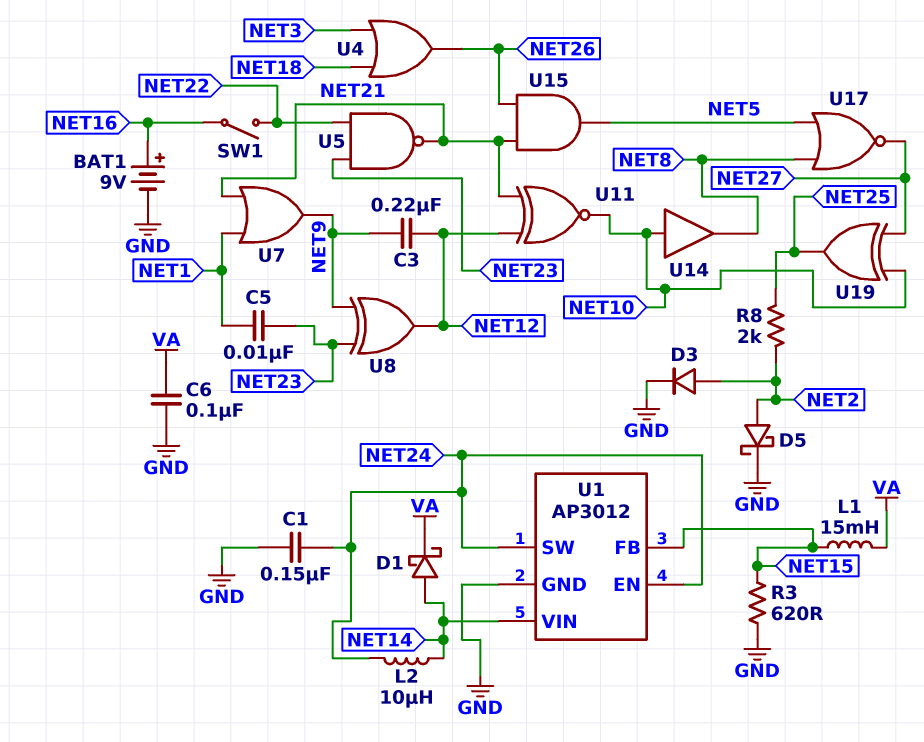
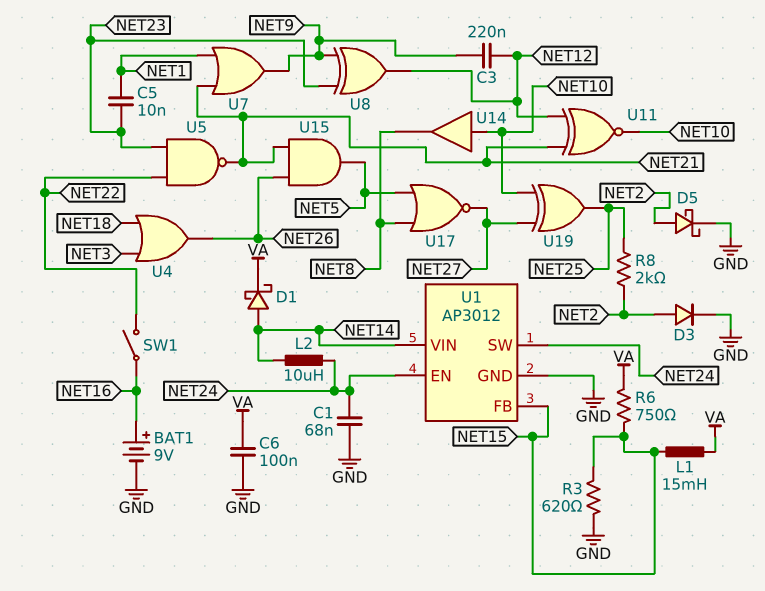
C1: 150nF (GND, NET24) -> 68nF (GND, NET24)
R6: none -> 750 (NET15, VA)

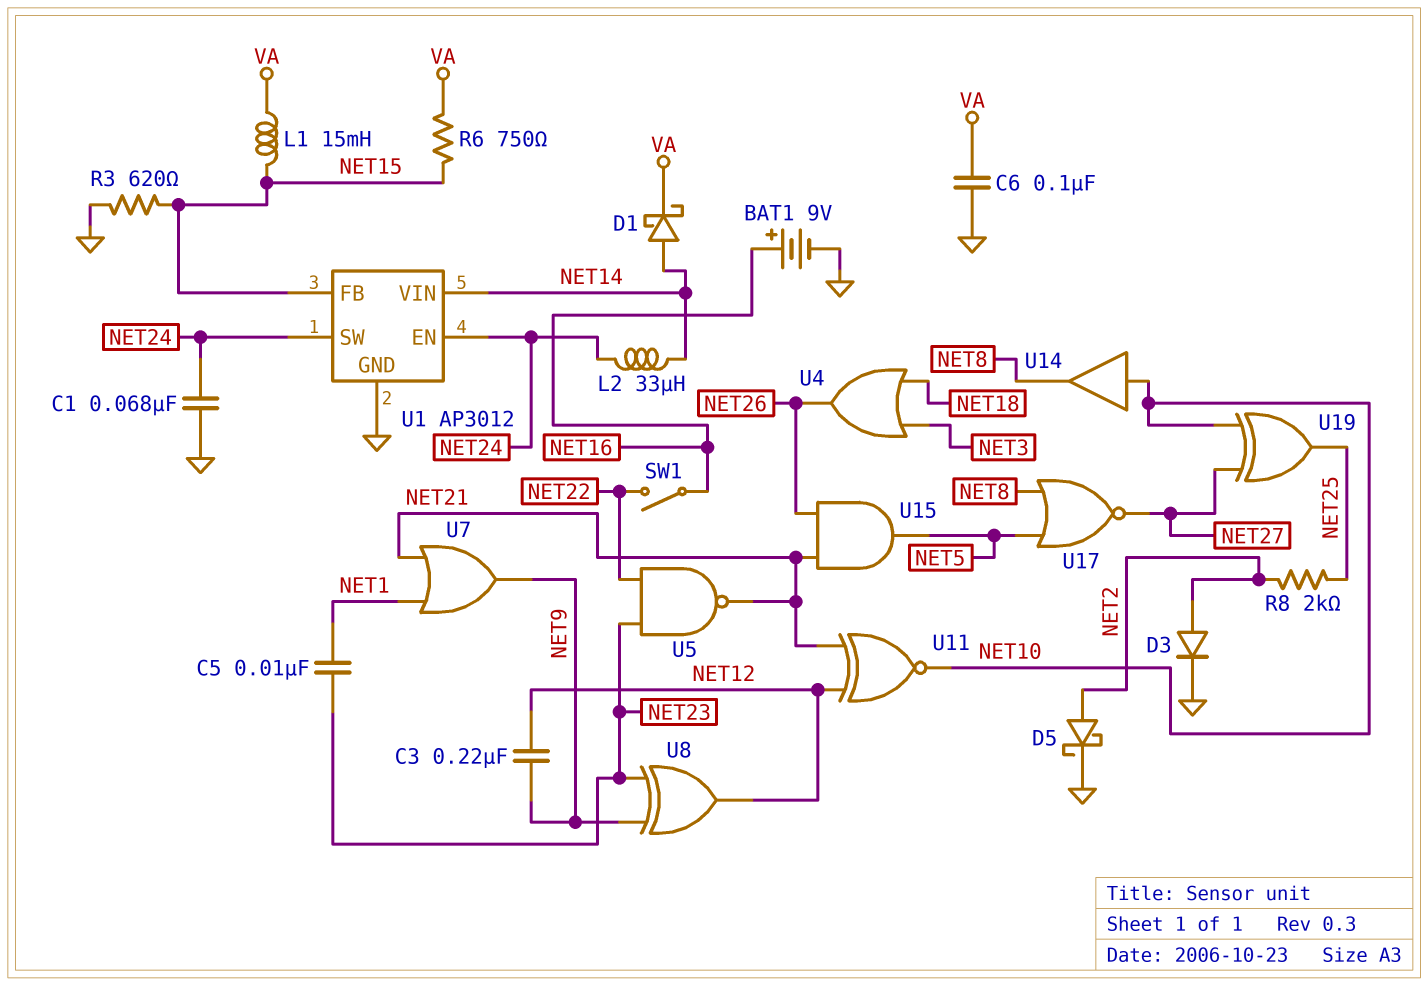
L2: 10uH (NET14, NET24) -> 33uH (NET14, NET24)

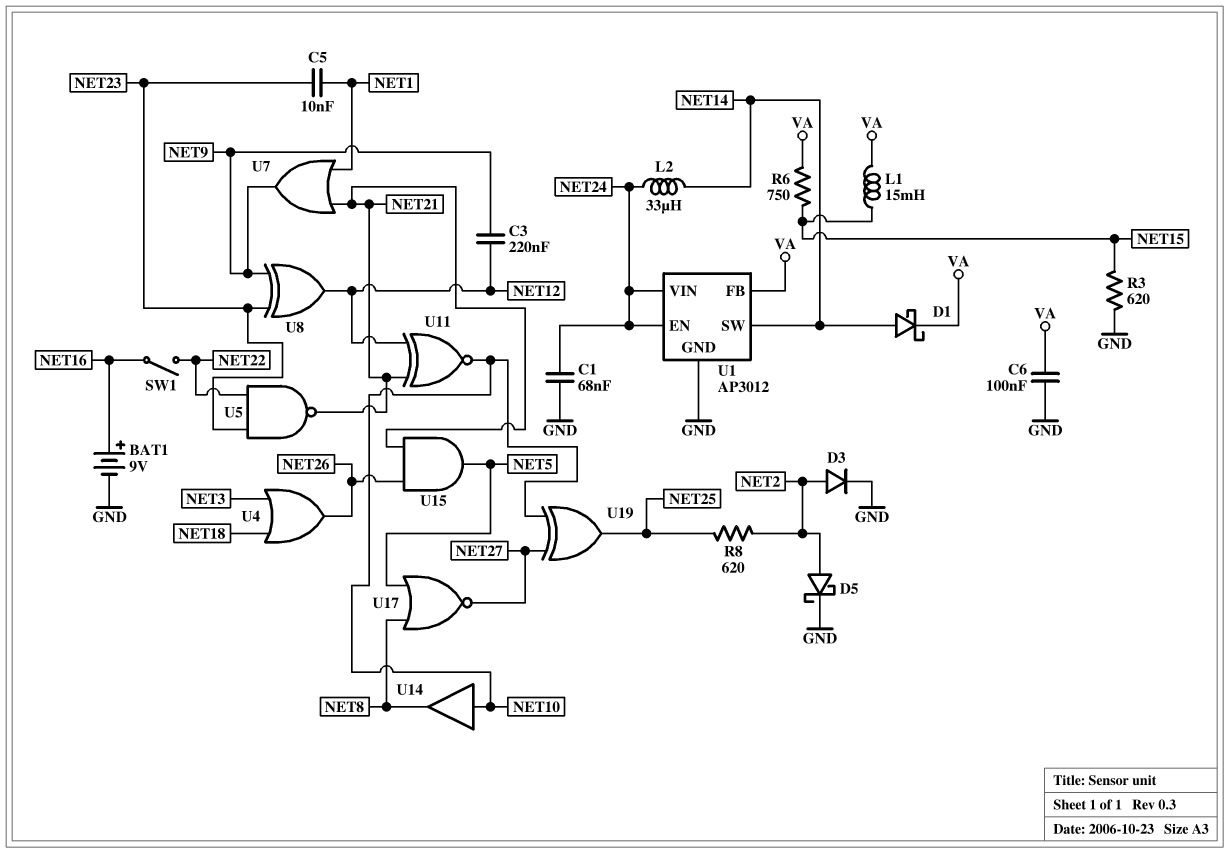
R8: 2k (NET2, NET25) -> 620 (NET2, NET25)
U1 pin FB: NET15 -> VA
U1 pin SW: NET24 -> NET14
U1 pin VIN: NET14 -> NET24

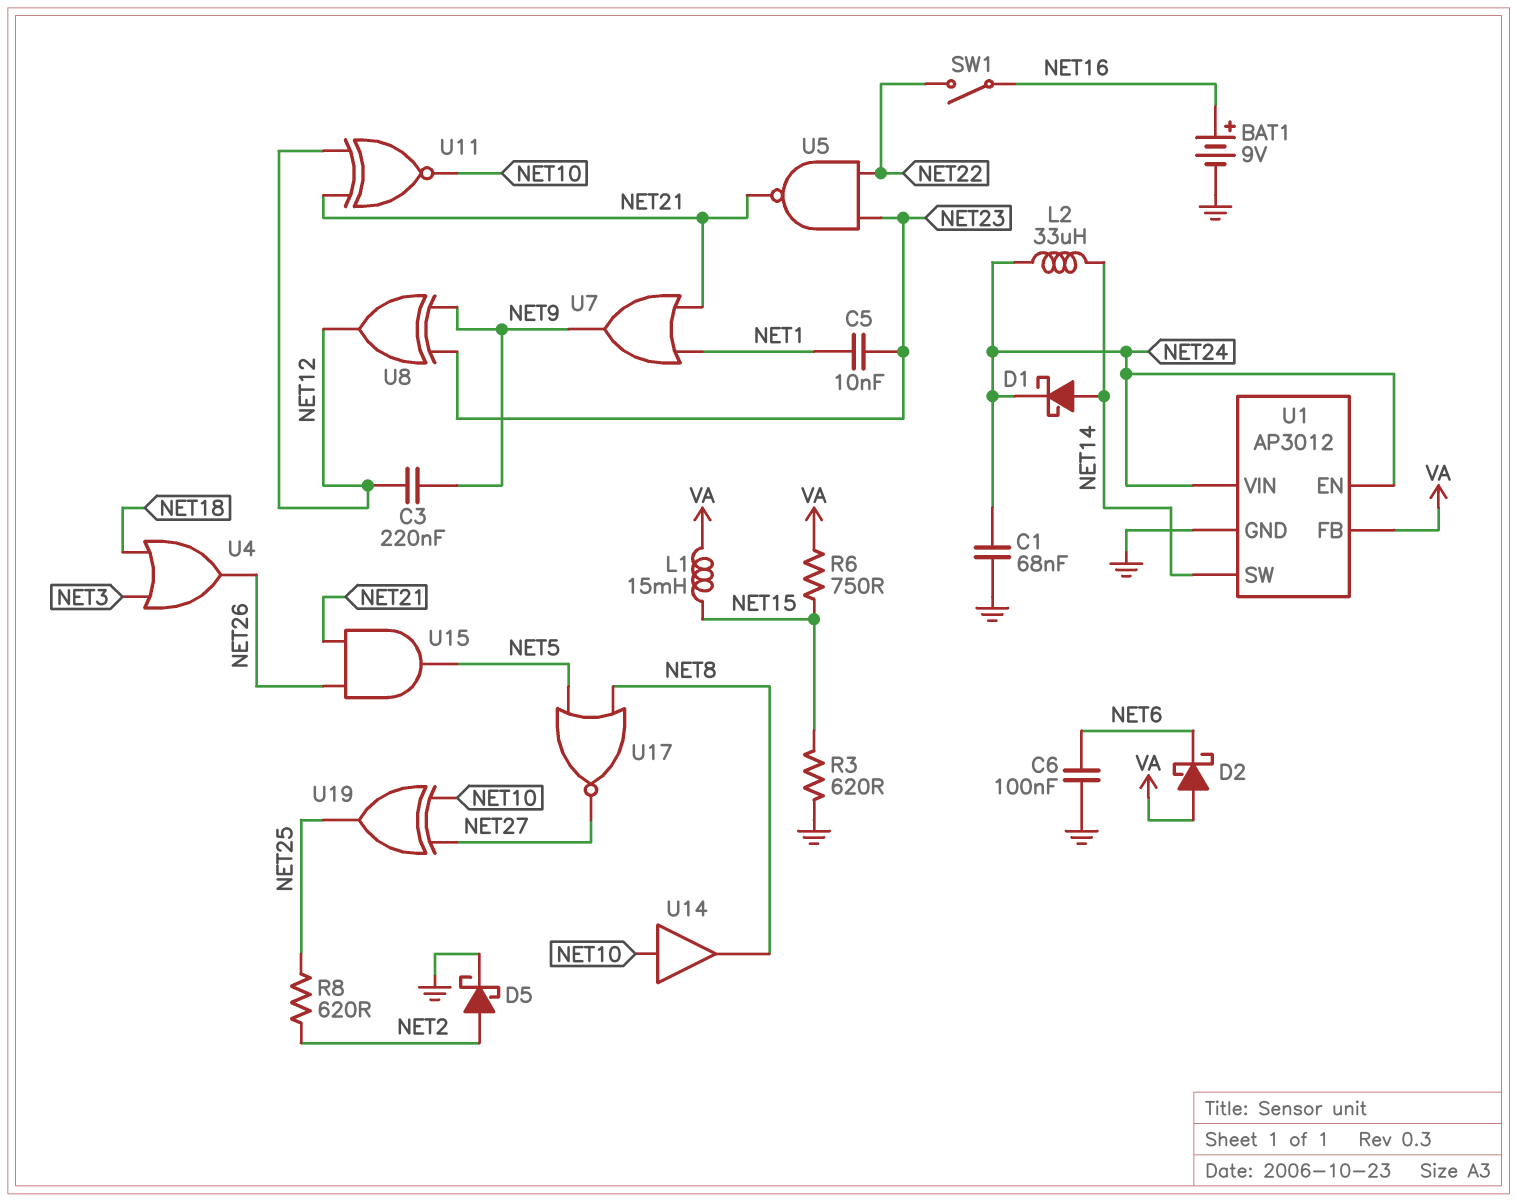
C6: 100nF (GND, VA) -> 100nF (GND, NET6)
D1: schottky (A NET14, K VA) -> schottky (A NET14, K NET24)
D2: none -> schottky (A VA, K NET6)
D3: diode (A NET2, K GND) -> none

